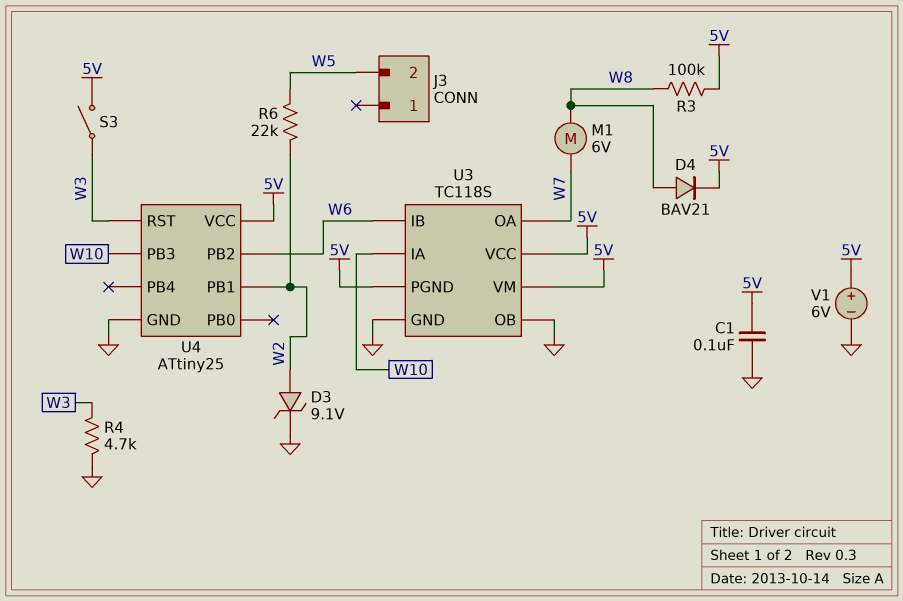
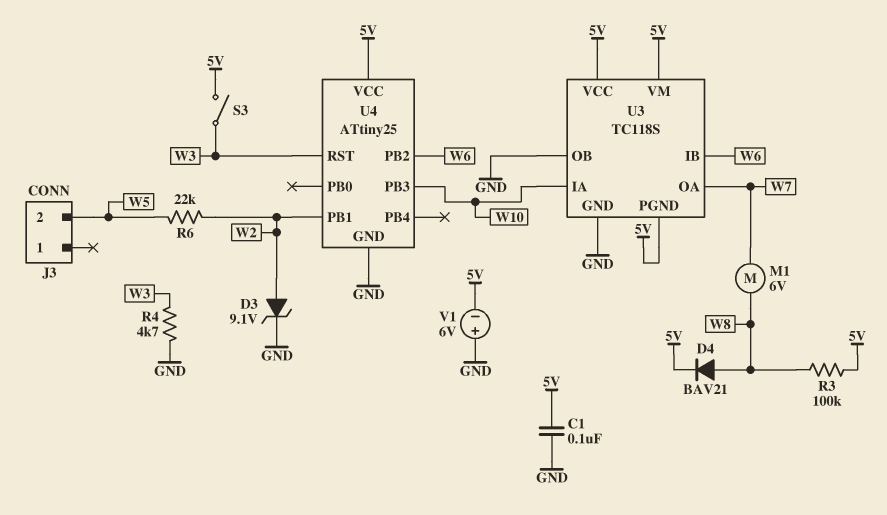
V1: 6V (plus 5V, minus GND) -> 6V (plus GND, minus 5V)

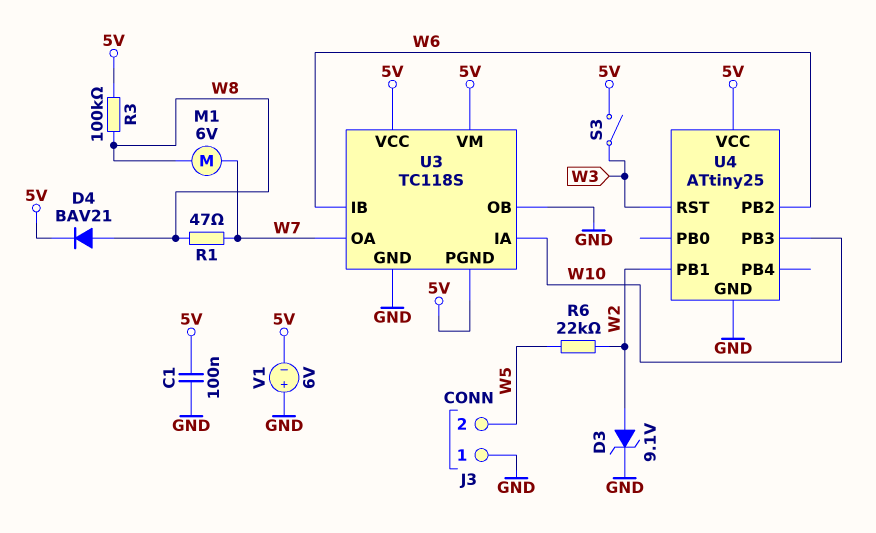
J3 pin 1: none -> GND
R1: none -> 47 (W7, W8)
R4: 4.7k (GND, W3) -> none

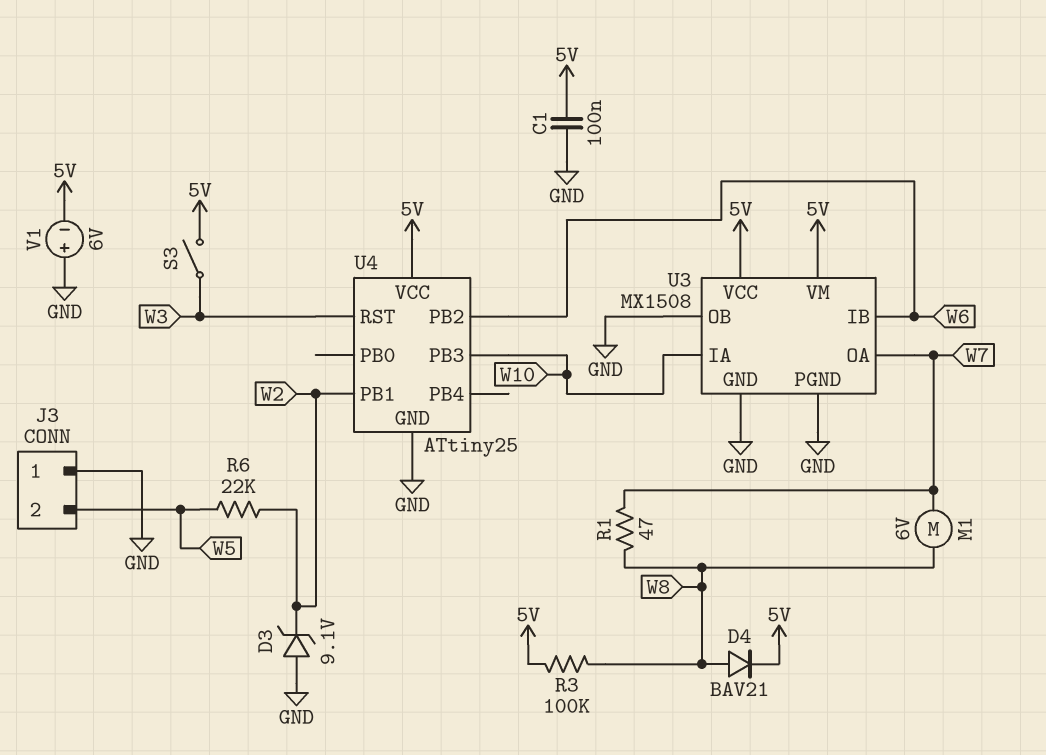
D3: zener 9.1V (A W2, K GND) -> zener 9.1V (A GND, K W2)
U3: TC118S -> MX1508
U3 pin PGND: 5V -> GND

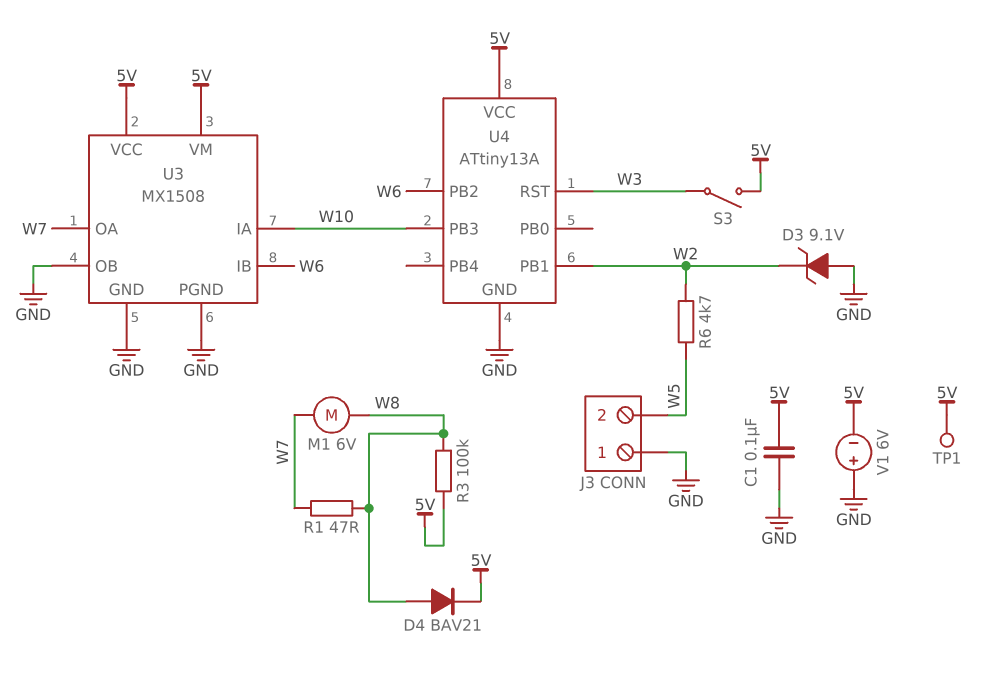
R6: 22k (W2, W5) -> 4.7k (W2, W5)
TP1: none -> test point (5V)
U4: ATtiny25 -> ATtiny13A

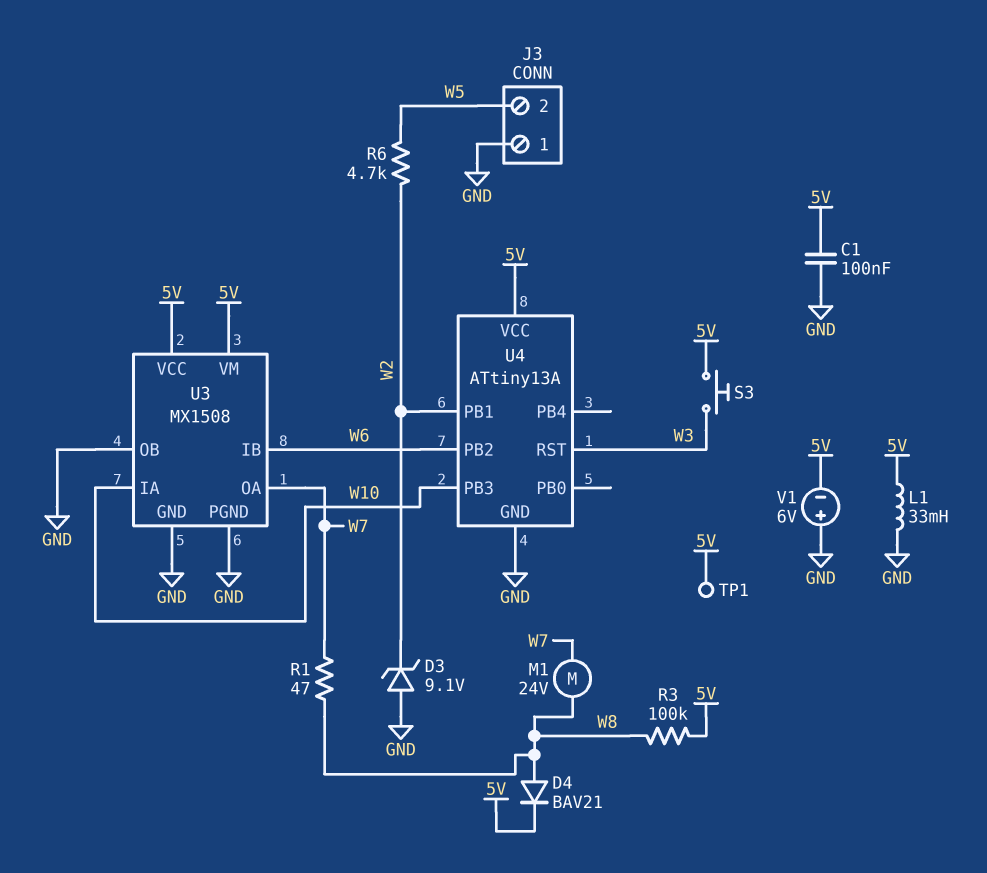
L1: none -> 33mH (5V, GND)
M1: motor 6V (W7, W8) -> motor 24V (W7, W8)
S3: switch (5V, W3) -> button (5V, W3)

